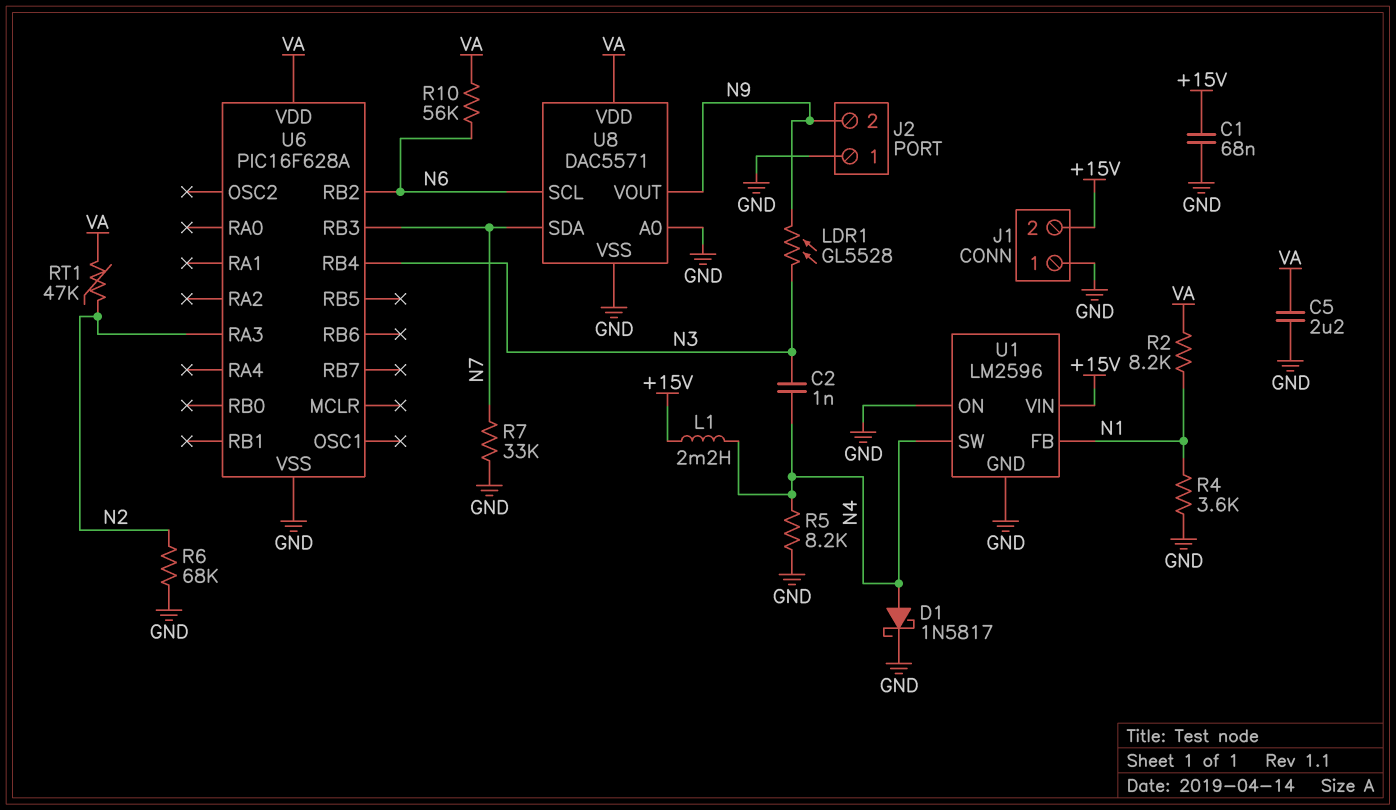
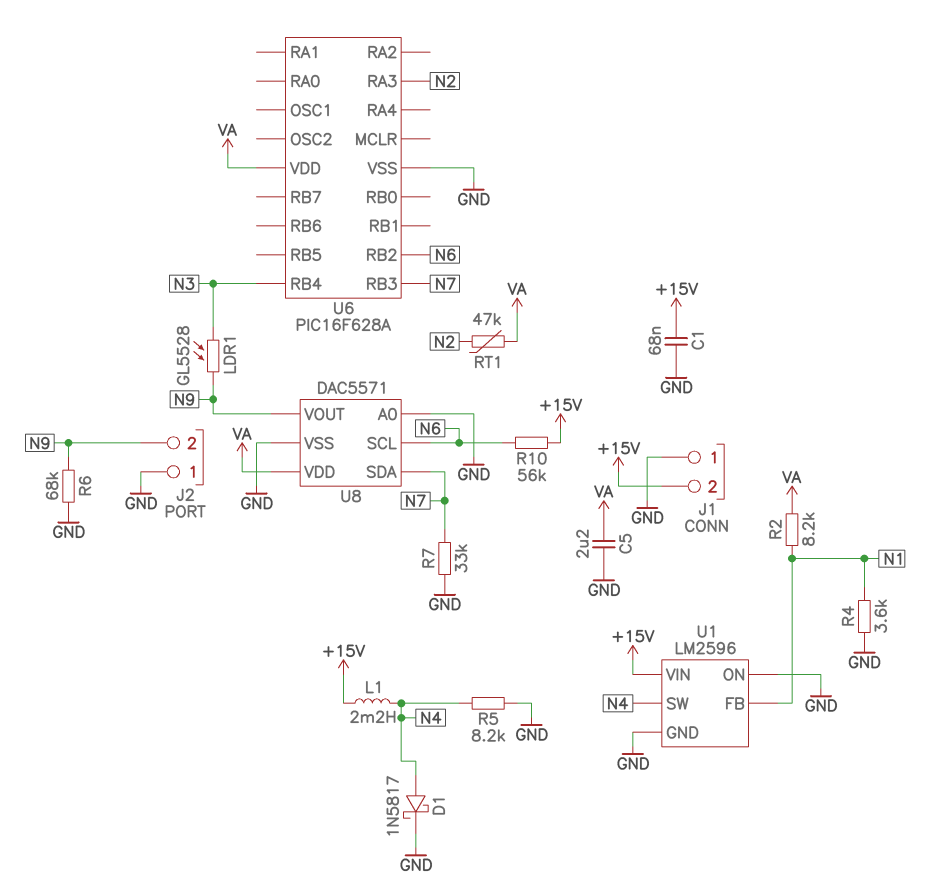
C2: 1nF (N3, N4) -> none
R6: 68k (GND, N2) -> 68k (GND, N9)
R10: 56k (N6, VA) -> 56k (+15V, N6)

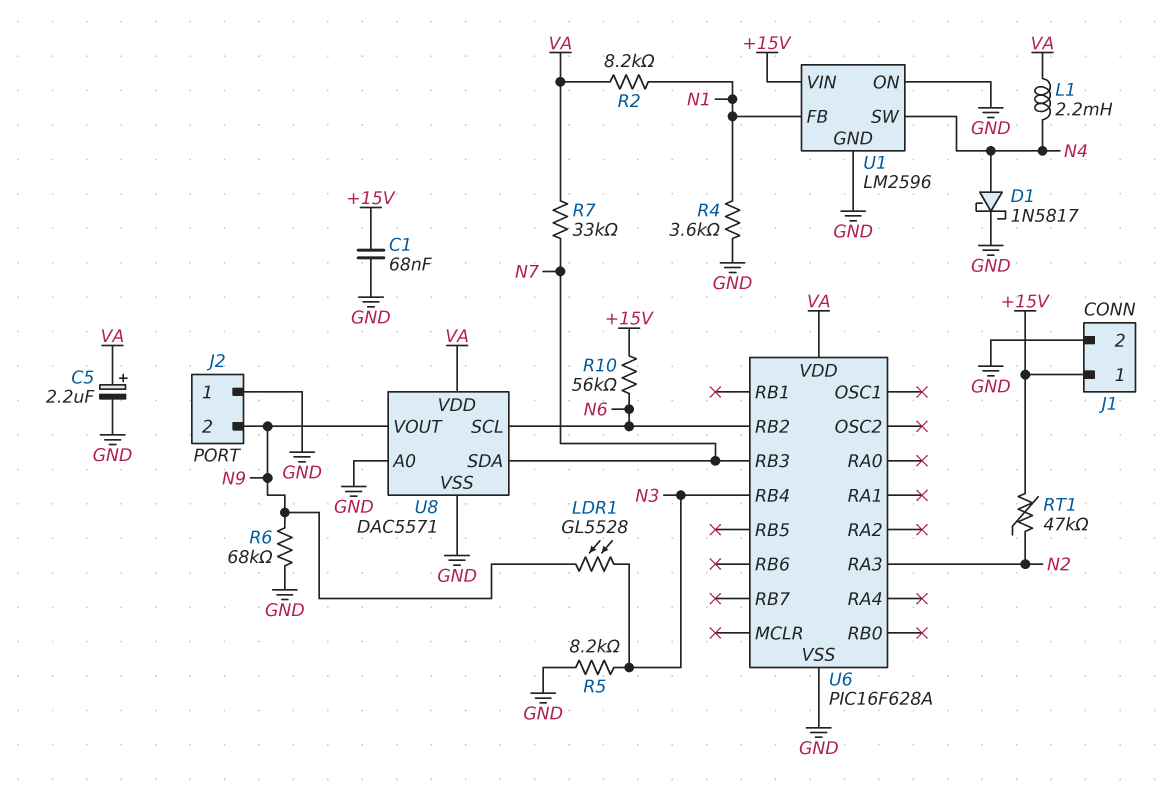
C5: 2.2uF (GND, VA) -> 2.2uF (plus VA, minus GND)
J1 pin 1: GND -> +15V
J1 pin 2: +15V -> GND
L1: 2.2mH (+15V, N4) -> 2.2mH (N4, VA)
R5: 8.2k (GND, N4) -> 8.2k (GND, N3)
R7: 33k (GND, N7) -> 33k (N7, VA)
RT1: 47k (N2, VA) -> 47k (+15V, N2)

